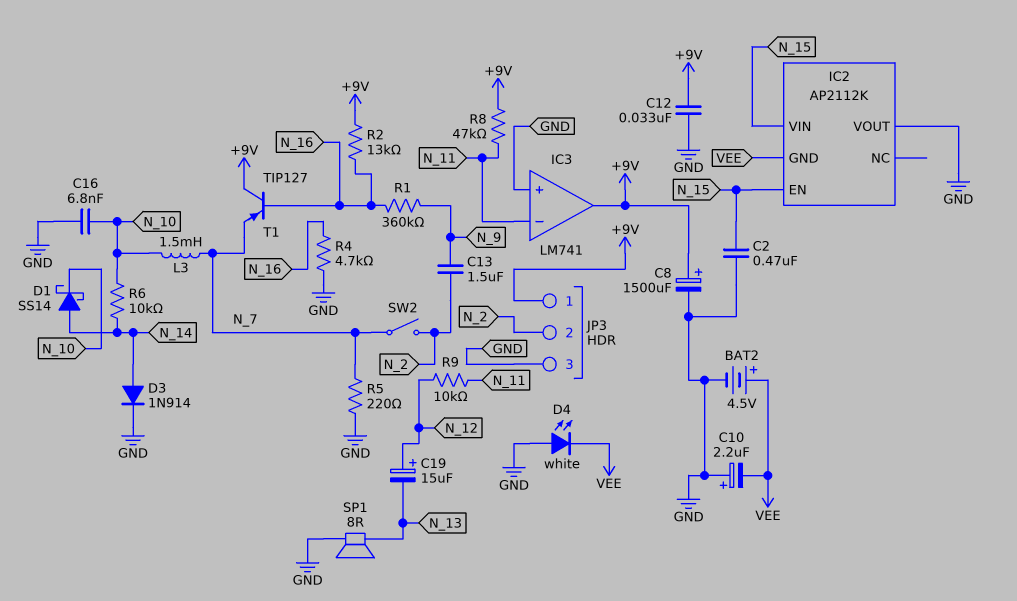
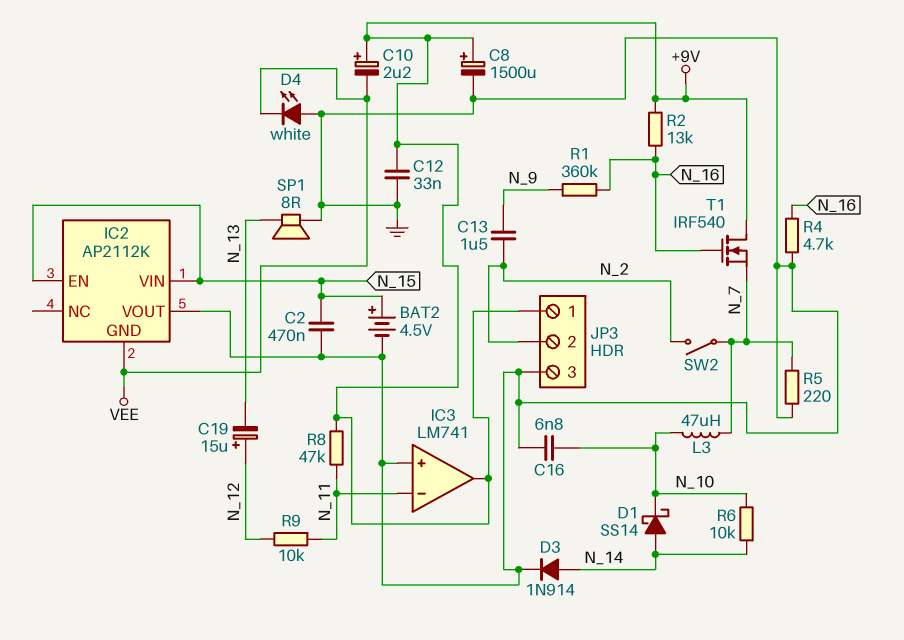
BAT2: 4.5V (plus VEE, minus GND) -> 4.5V (plus N_15, minus GND)
C10: 2.2uF (plus GND, minus VEE) -> 2.2uF (plus +9V, minus VEE)
L3: 1.5mH (N_7, N_10) -> 47uH (N_7, N_10)
T1: PNP TIP127 (B N_16, C +9V, E N_7) -> NMOS IRF540 (G N_16, D +9V, S N_7)

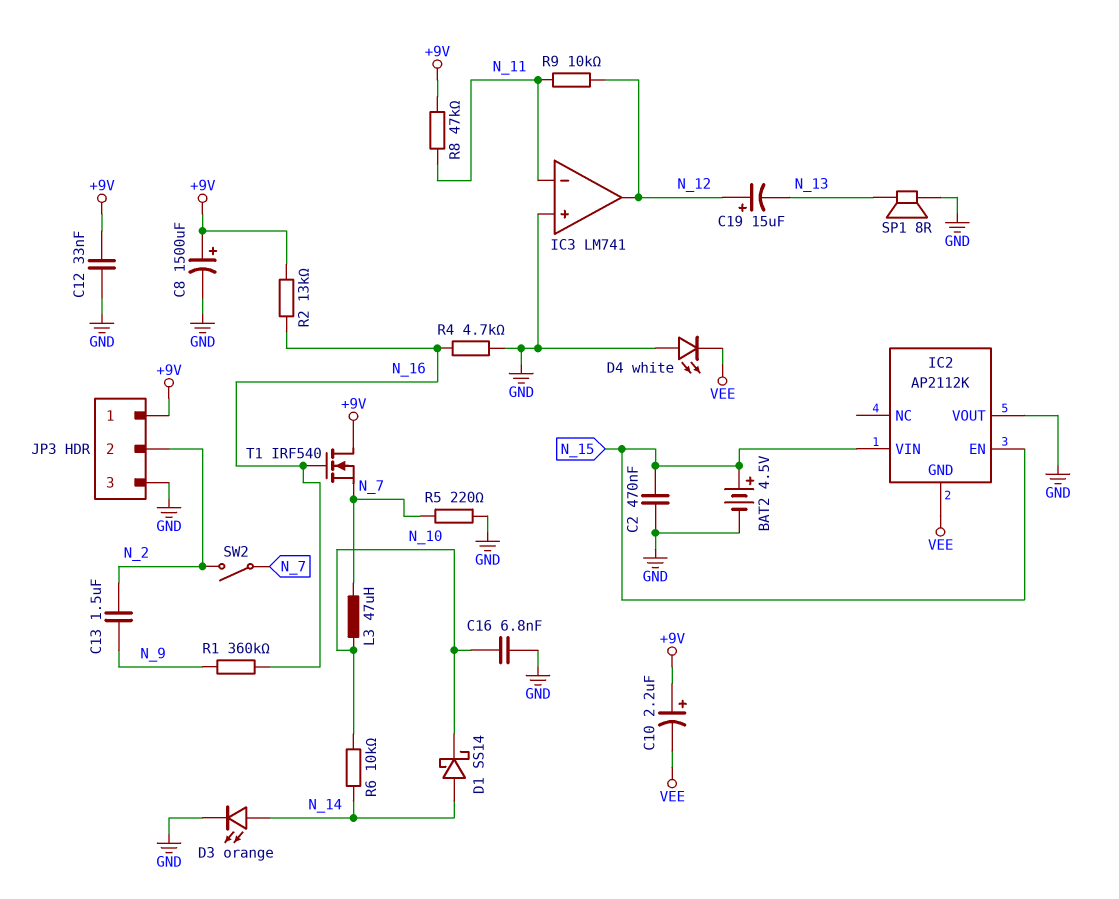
D3: diode 1N914 (A N_14, K GND) -> LED orange (A N_14, K GND)
IC3 pin out: +9V -> N_12

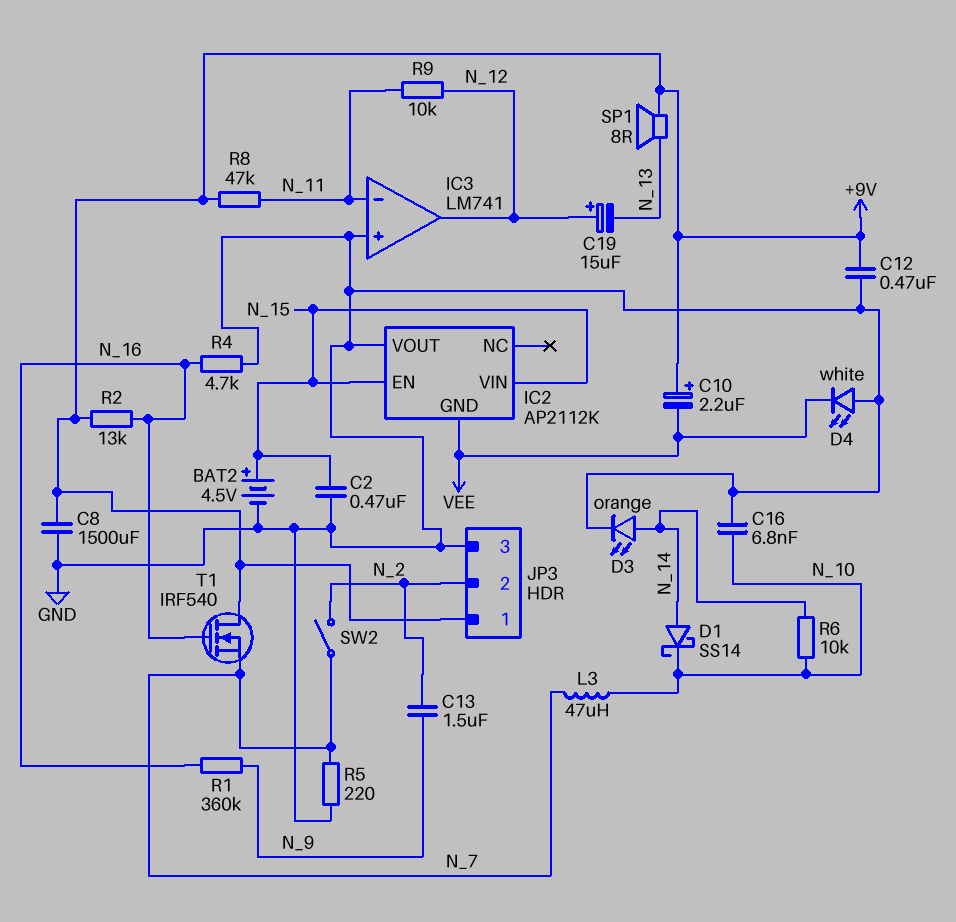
C8: 1500uF (plus +9V, minus GND) -> 1500uF (+9V, GND)
C12: 33nF (+9V, GND) -> 470nF (+9V, GND)
SP1: speaker 8R (GND, N_13) -> speaker 8R (+9V, N_13)

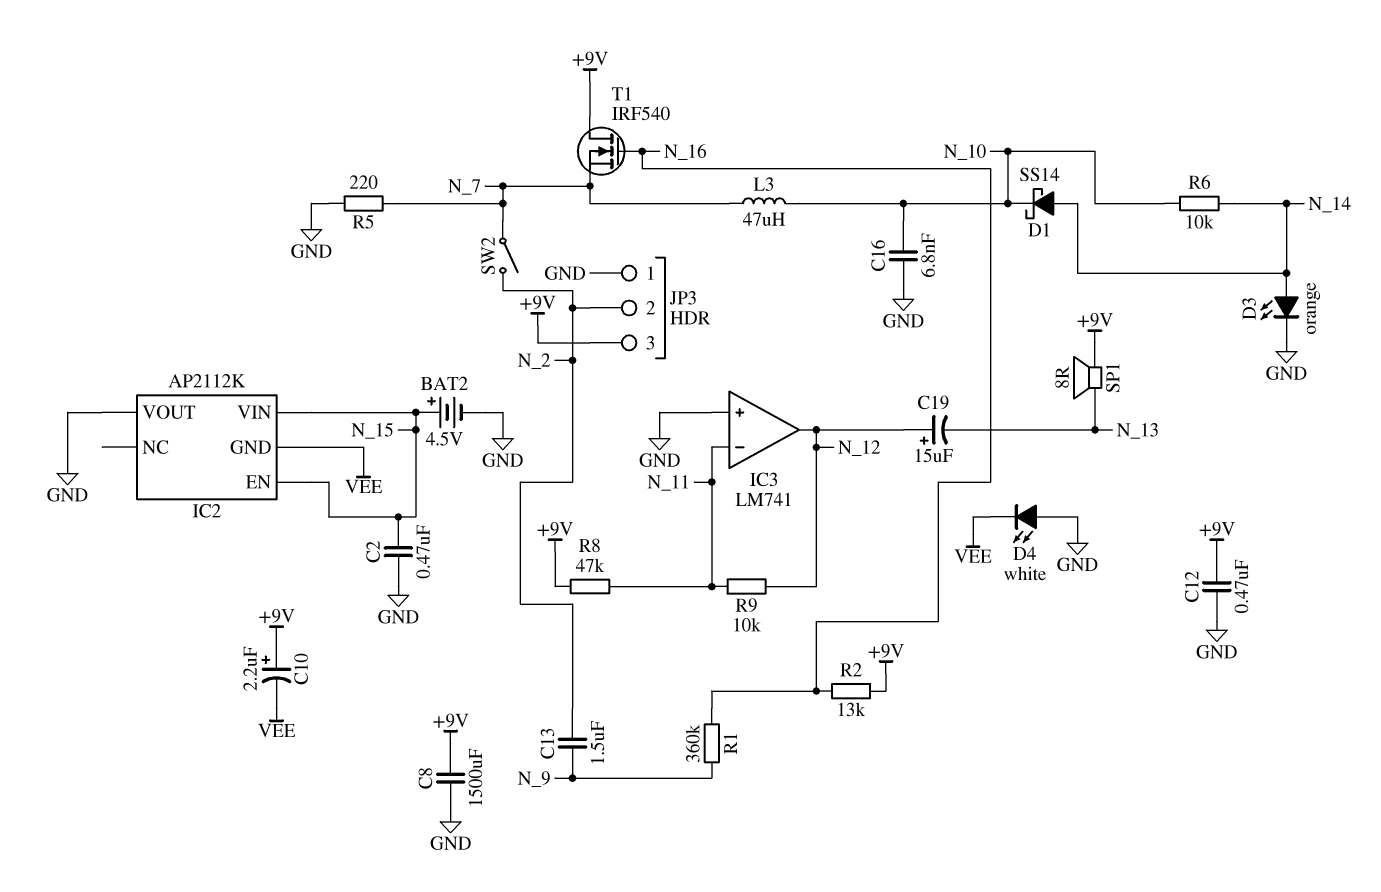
JP3 pin 1: +9V -> GND
JP3 pin 3: GND -> +9V
R4: 4.7k (GND, N_16) -> none

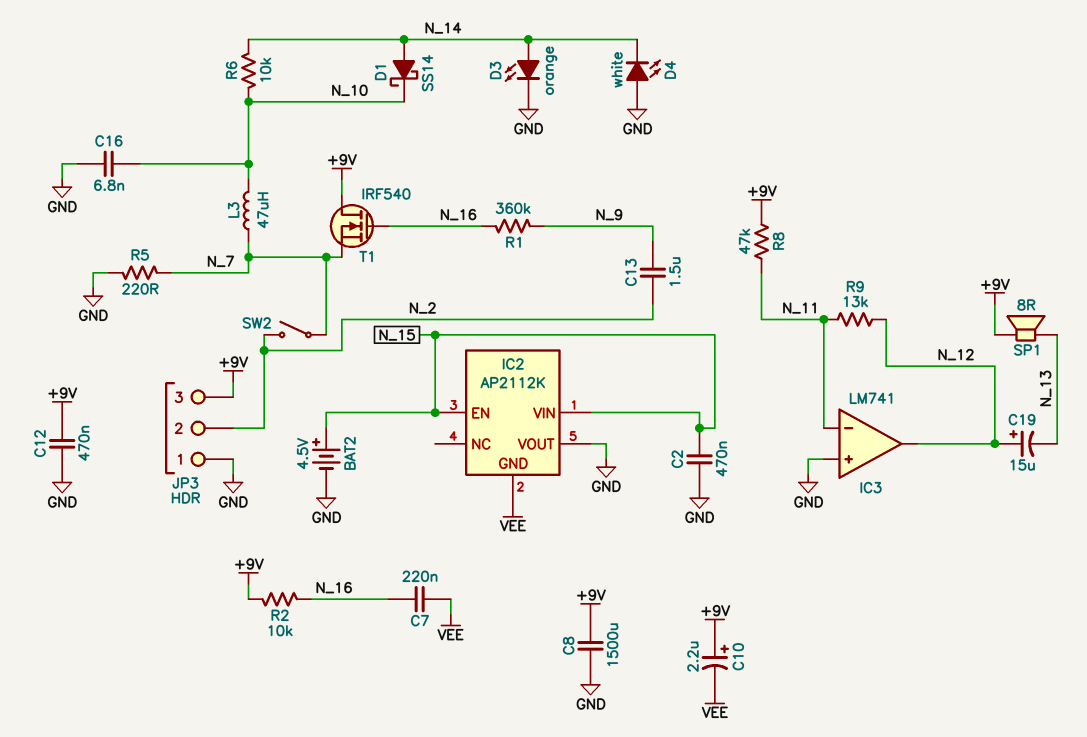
C7: none -> 220nF (N_16, VEE)
D4: LED white (A GND, K VEE) -> LED white (A GND, K N_14)
R2: 13k (+9V, N_16) -> 10k (+9V, N_16)
R9: 10k (N_11, N_12) -> 13k (N_11, N_12)

